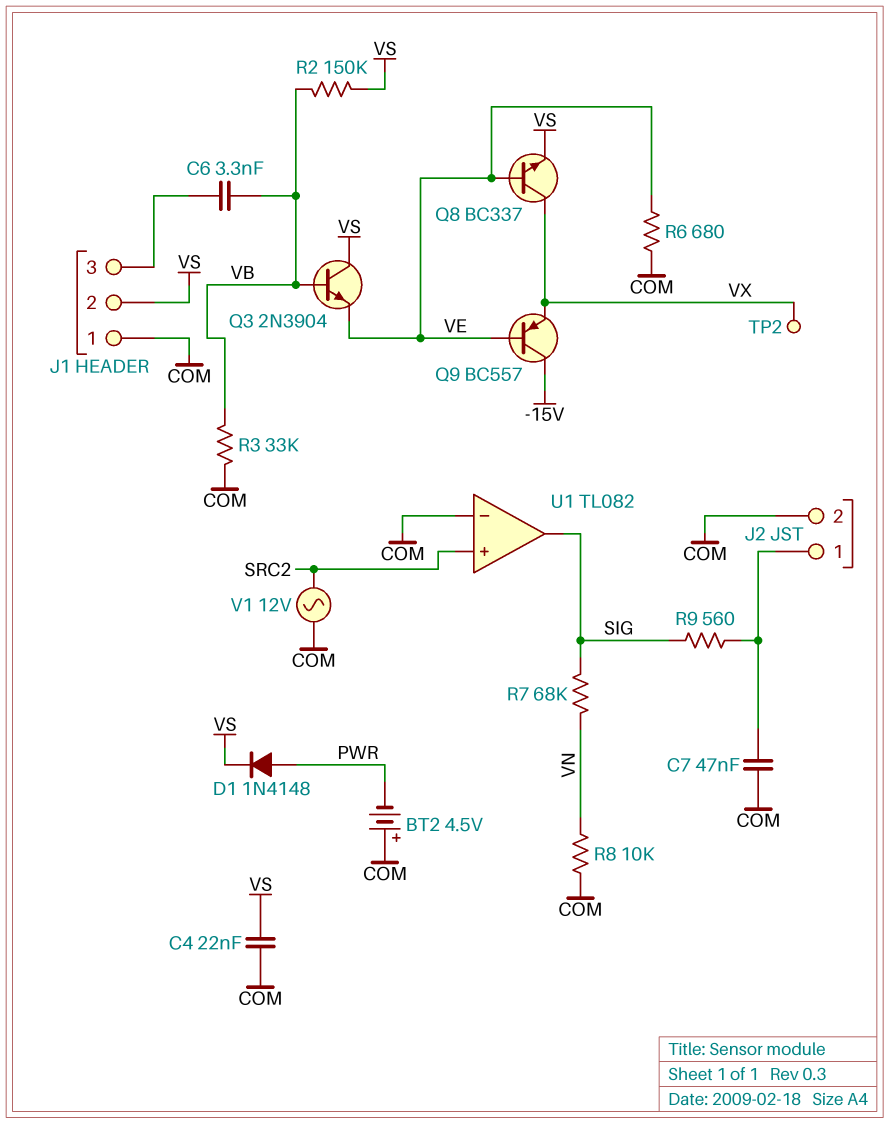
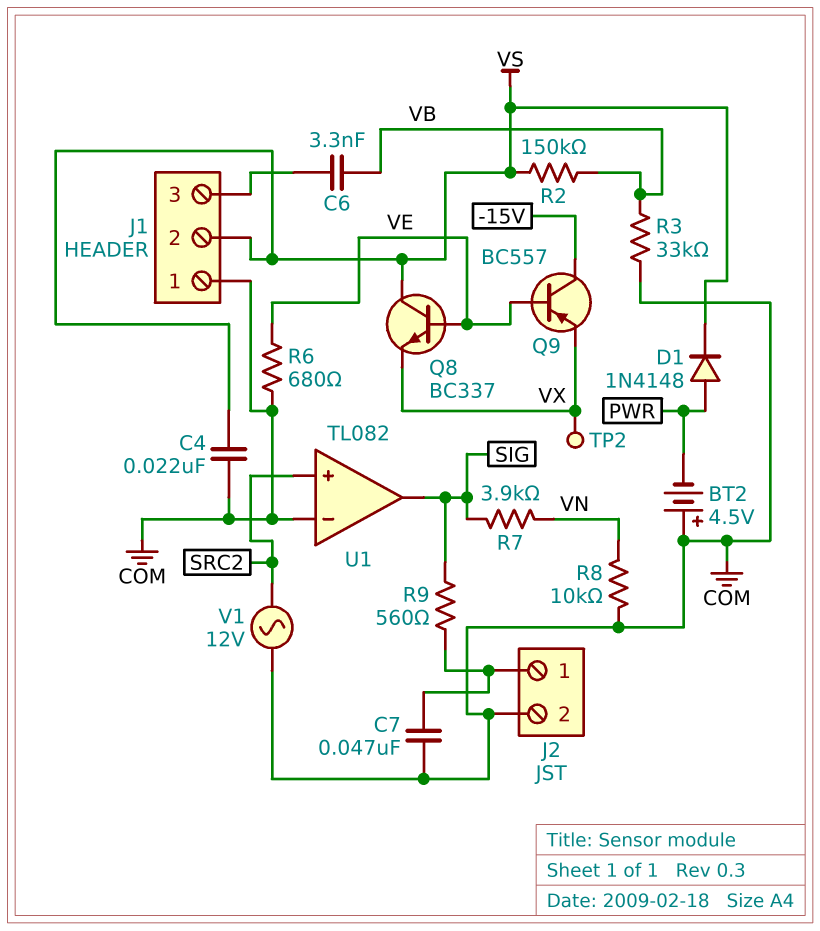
Q3: NPN 2N3904 (B VB, C VS, E VE) -> none
Q8: NPN BC337 (B VE, C VX, E VS) -> NPN BC337 (B VE, C VS, E VX)
R7: 68k (SIG, VN) -> 3.9k (SIG, VN)

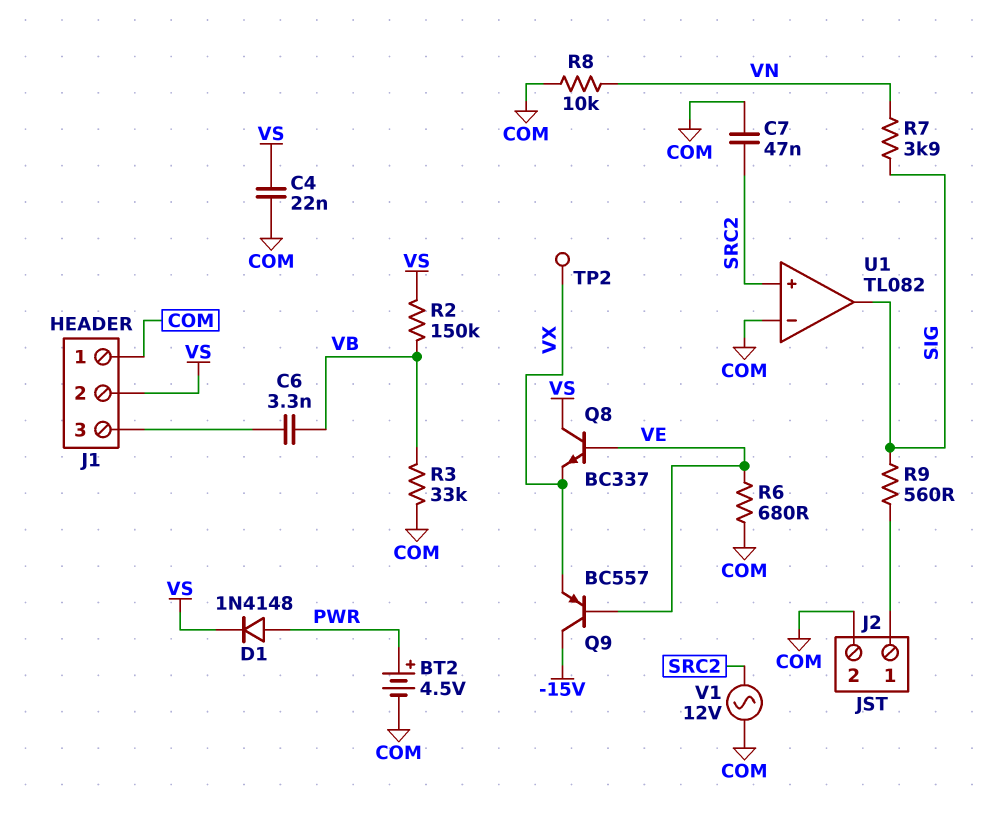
BT2: 4.5V (plus COM, minus PWR) -> 4.5V (plus PWR, minus COM)
C7: 47nF (COM, J2/1) -> 47nF (COM, SRC2)

